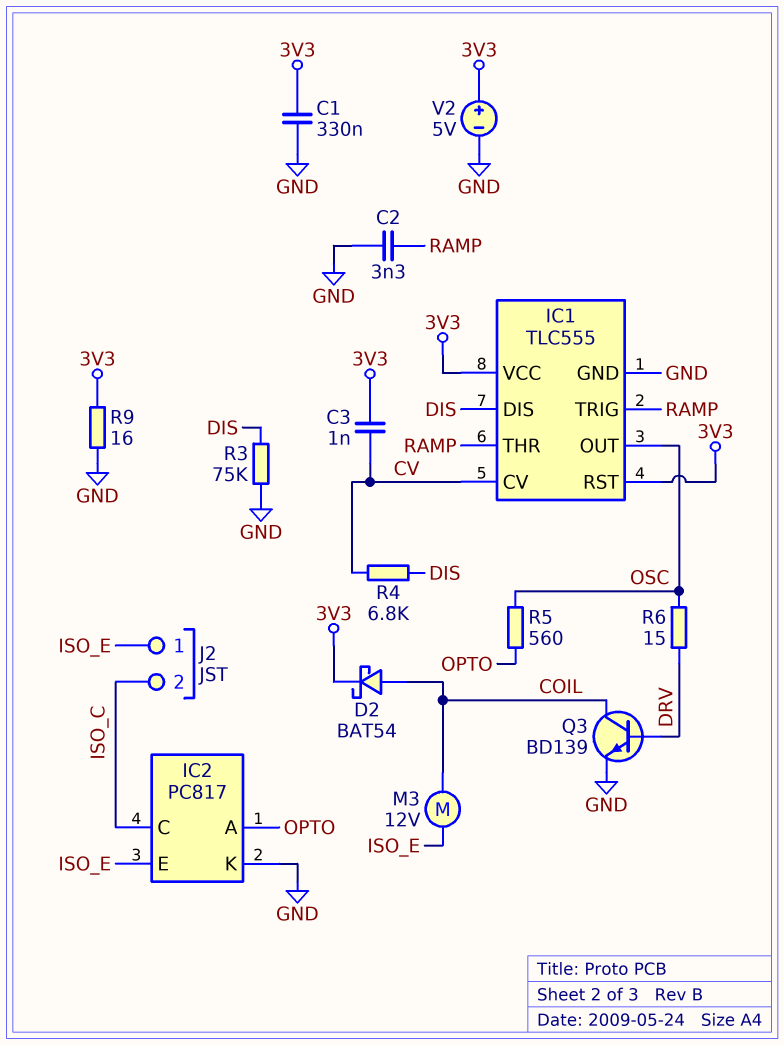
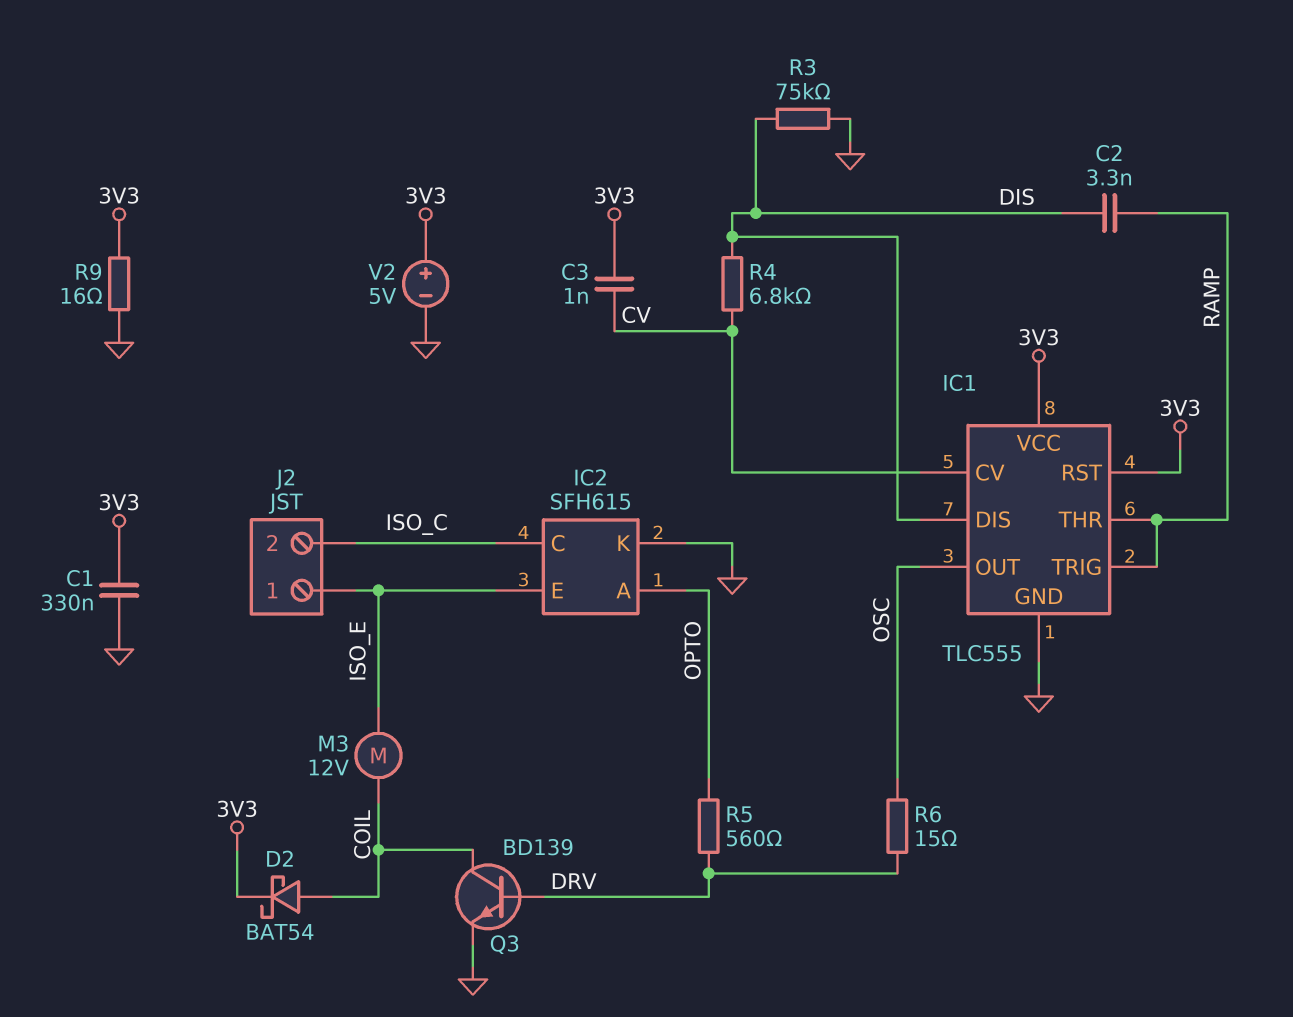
C2: 3.3nF (GND, RAMP) -> 3.3nF (DIS, RAMP)
IC2: PC817 -> SFH615
R5: 560 (OPTO, OSC) -> 560 (DRV, OPTO)

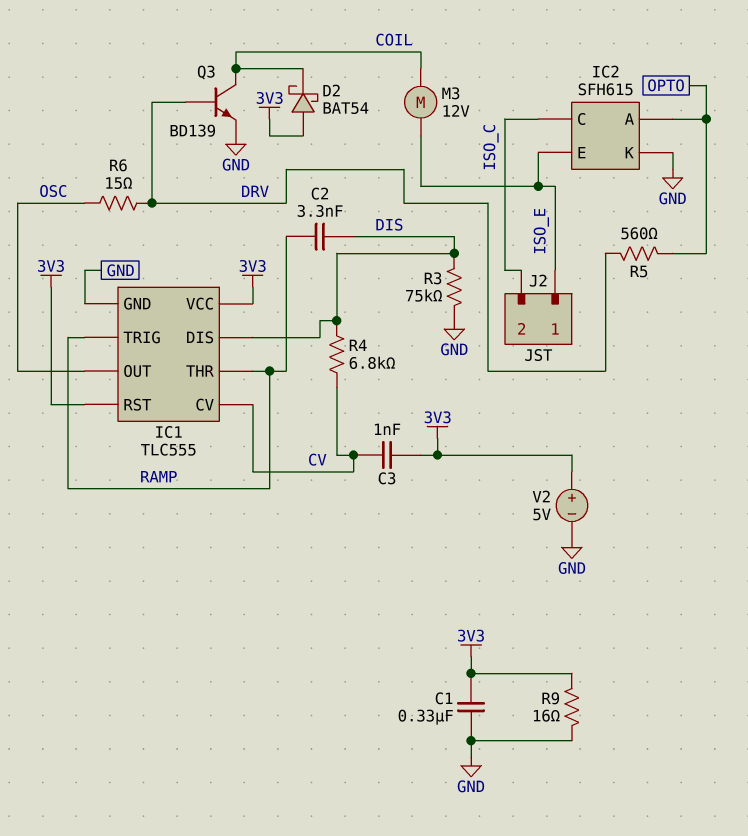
D2: schottky BAT54 (A COIL, K 3V3) -> schottky BAT54 (A 3V3, K COIL)

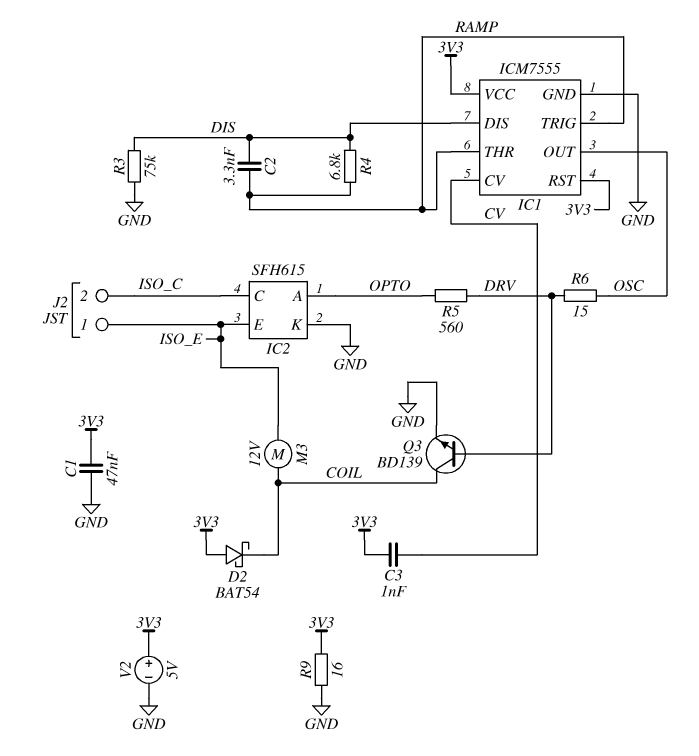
C1: 330nF (3V3, GND) -> 47nF (3V3, GND)
IC1: TLC555 -> ICM7555
R4: 6.8k (CV, DIS) -> 6.8k (DIS, RAMP)

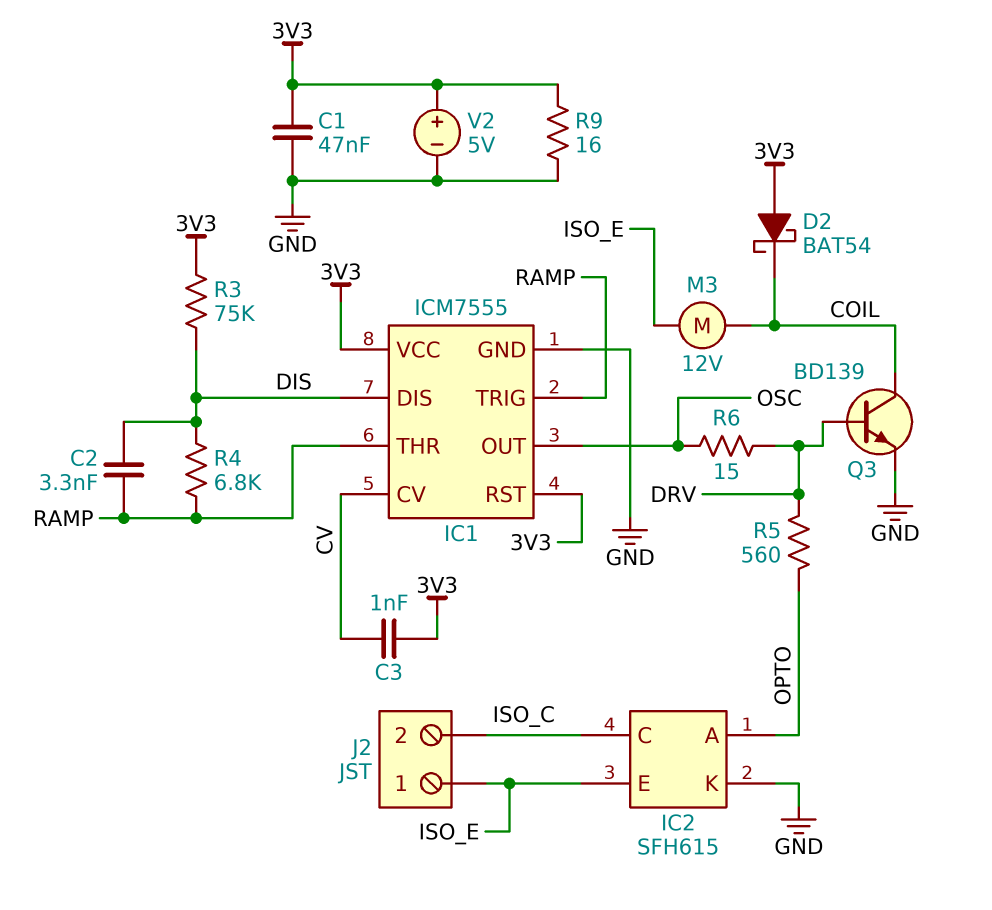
R3: 75k (DIS, GND) -> 75k (3V3, DIS)

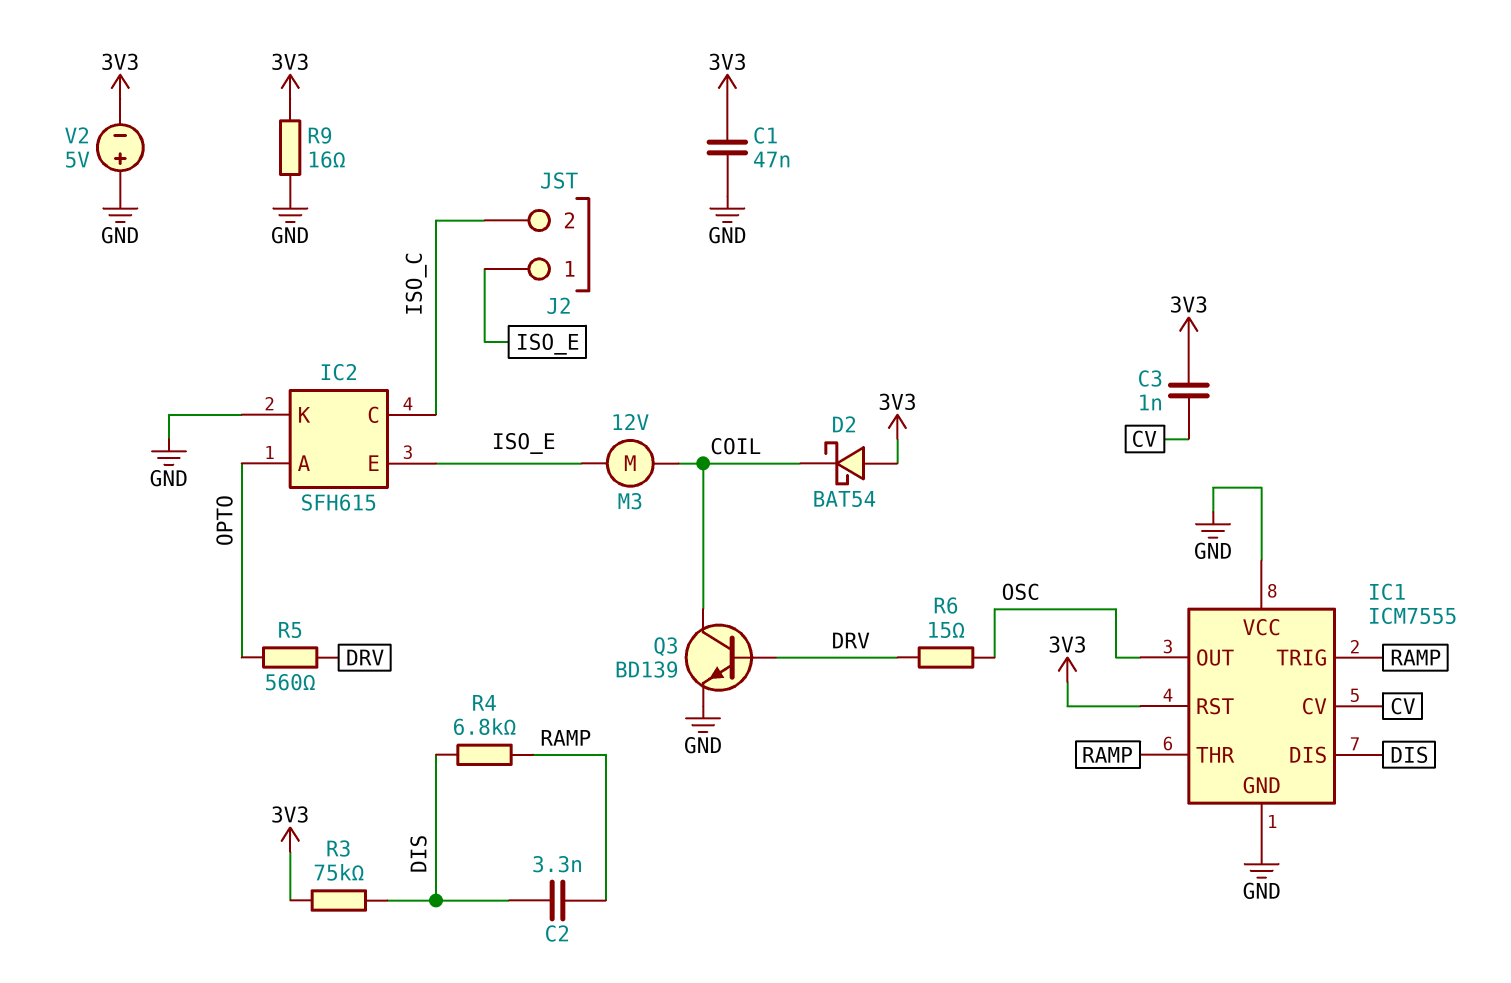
IC1 pin VCC: 3V3 -> GND
V2: 5V (plus 3V3, minus GND) -> 5V (plus GND, minus 3V3)

